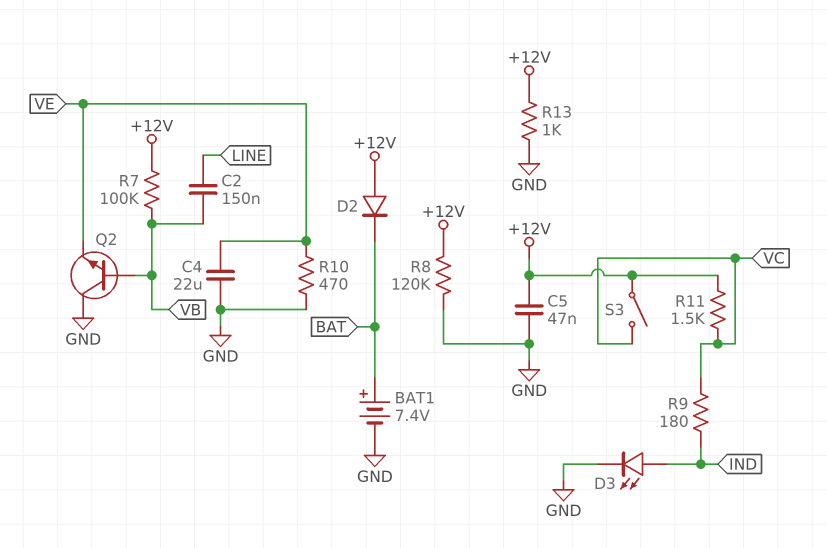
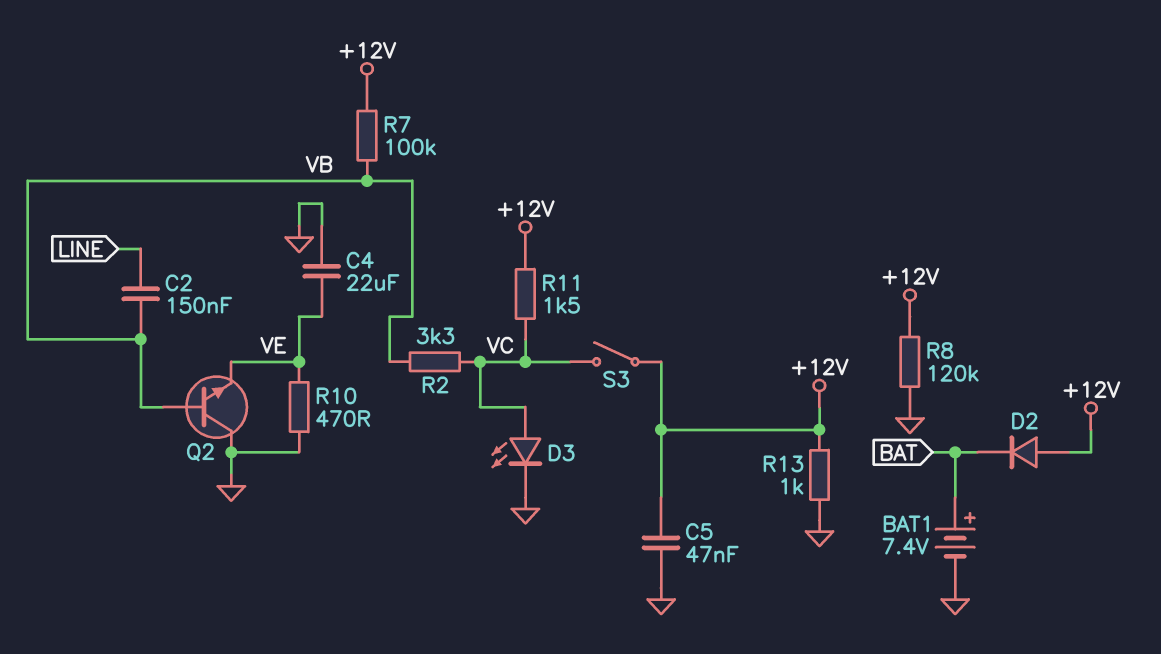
D3: LED (A IND, K GND) -> LED (A VC, K GND)
R2: none -> 3.3k (VB, VC)
R9: 180 (IND, VC) -> none

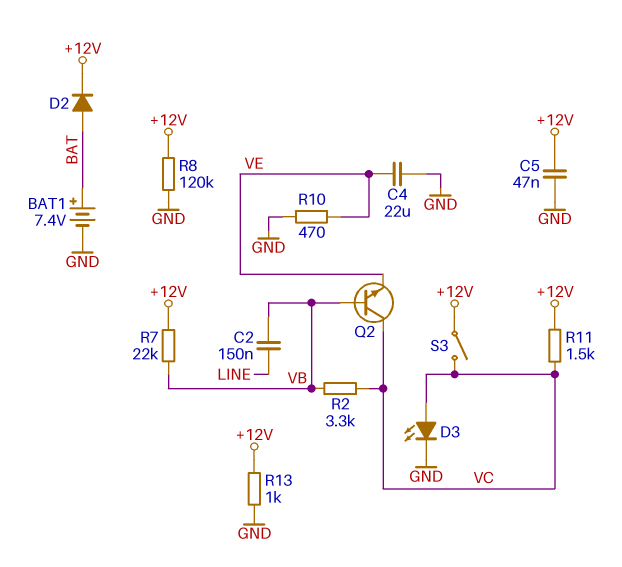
D2: diode (A +12V, K BAT) -> diode (A BAT, K +12V)
Q2: NPN (B VB, C GND, E VE) -> NPN (B VB, C VC, E VE)
R7: 100k (+12V, VB) -> 22k (+12V, VB)

